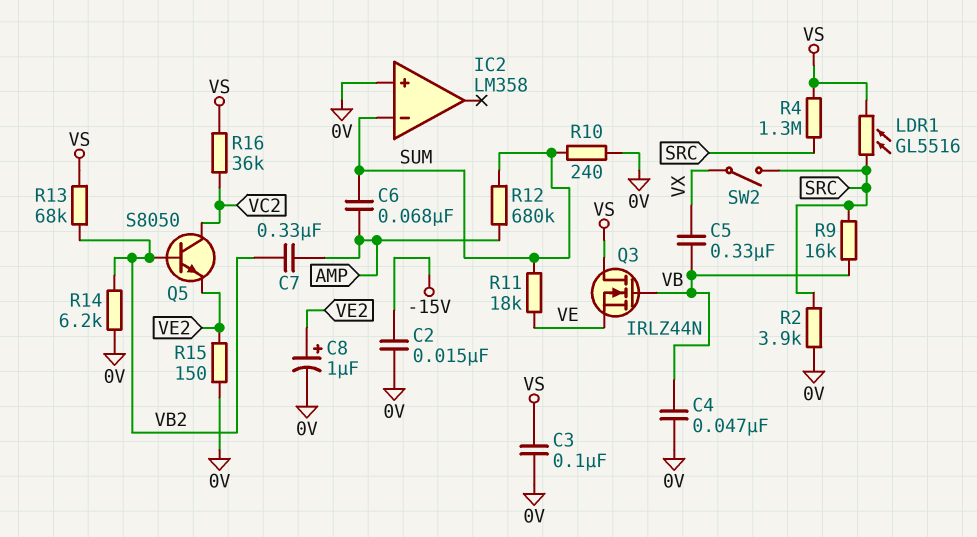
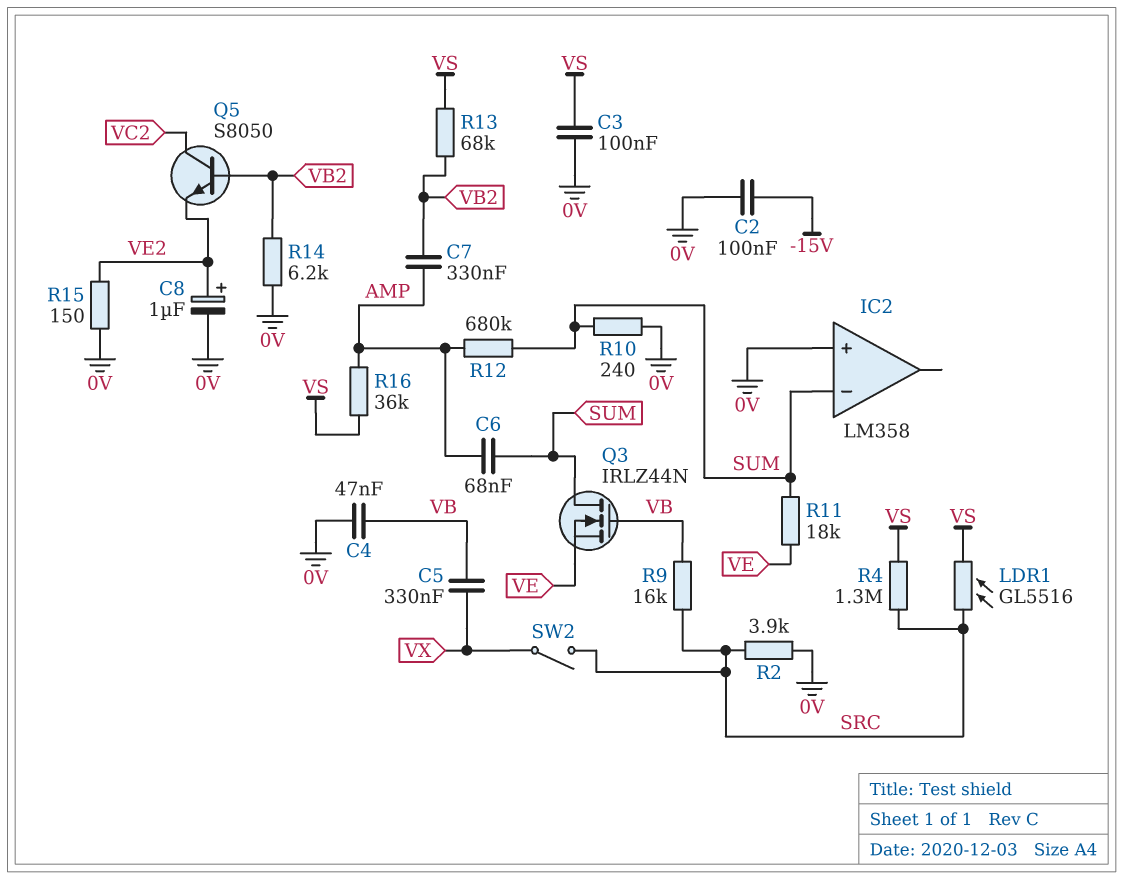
C2: 15nF (-15V, 0V) -> 100nF (-15V, 0V)
Q3: NMOS IRLZ44N (G VB, D VS, S VE) -> NMOS IRLZ44N (G VB, D SUM, S VE)
R16: 36k (VC2, VS) -> 36k (AMP, VS)

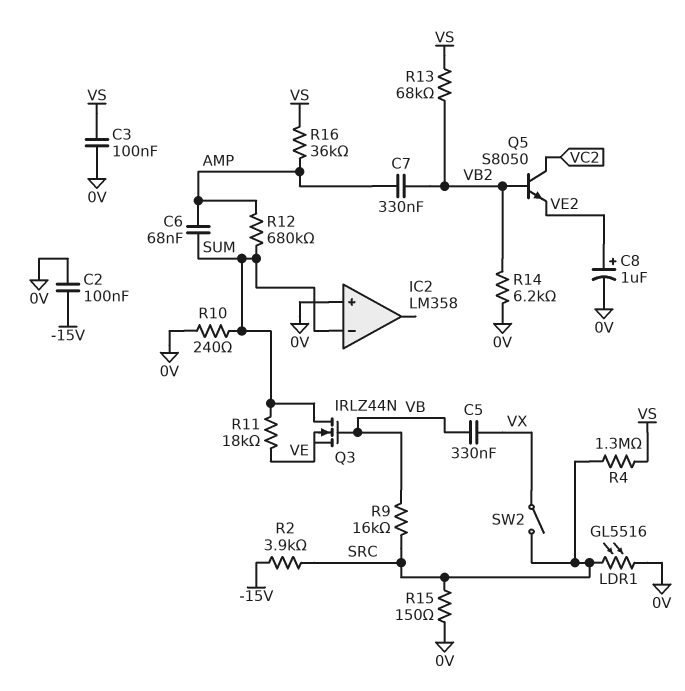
C4: 47nF (0V, VB) -> none
LDR1: GL5516 (SRC, VS) -> GL5516 (0V, SRC)
R2: 3.9k (0V, SRC) -> 3.9k (-15V, SRC)
R15: 150 (0V, VE2) -> 150 (0V, SRC)

